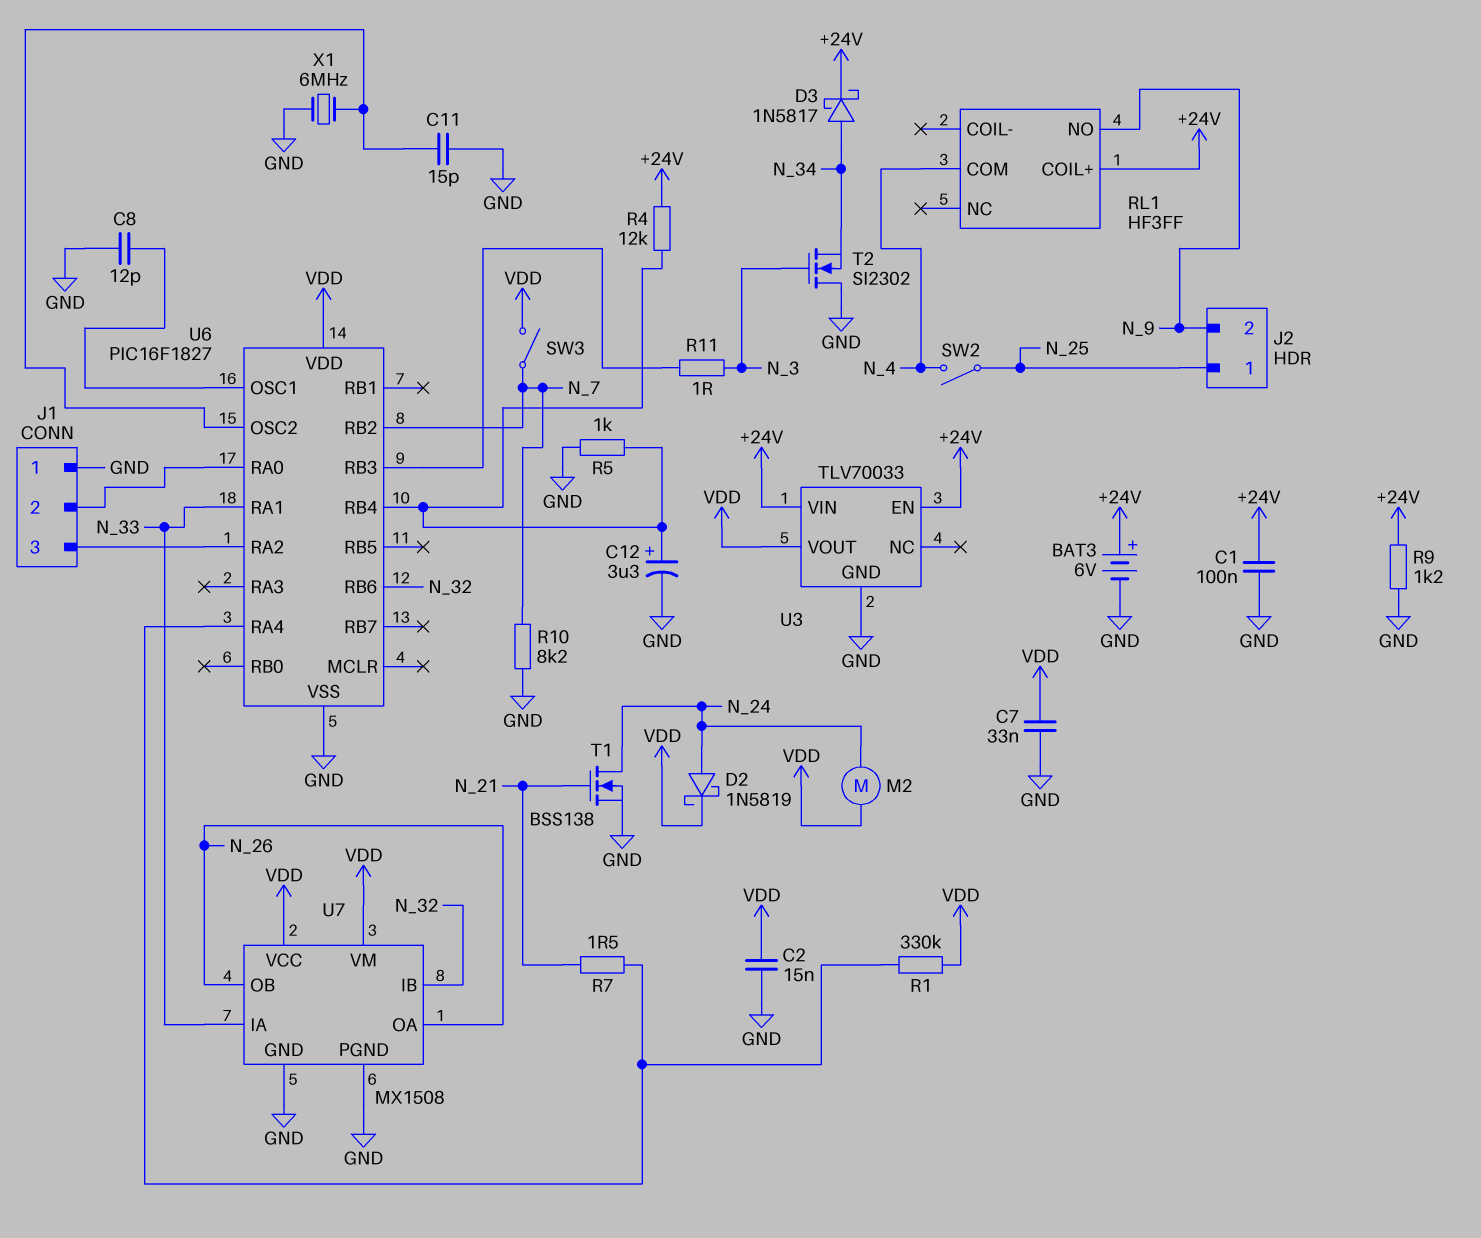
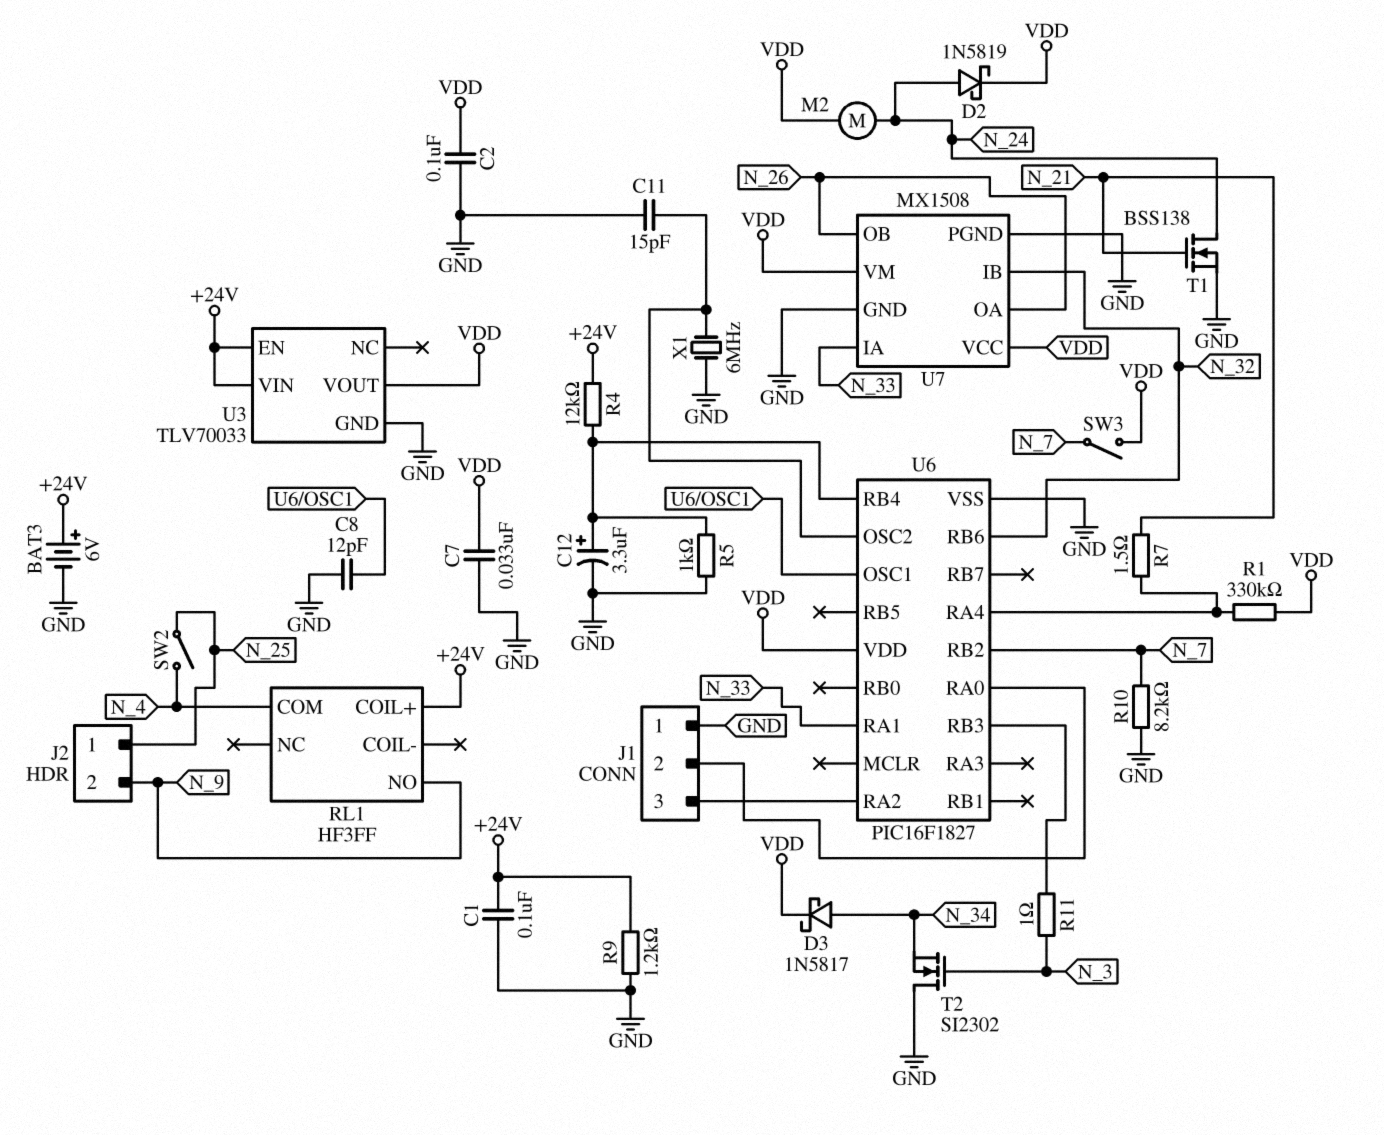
C2: 15nF (GND, VDD) -> 100nF (GND, VDD)
D3: schottky 1N5817 (A N_34, K +24V) -> schottky 1N5817 (A N_34, K VDD)

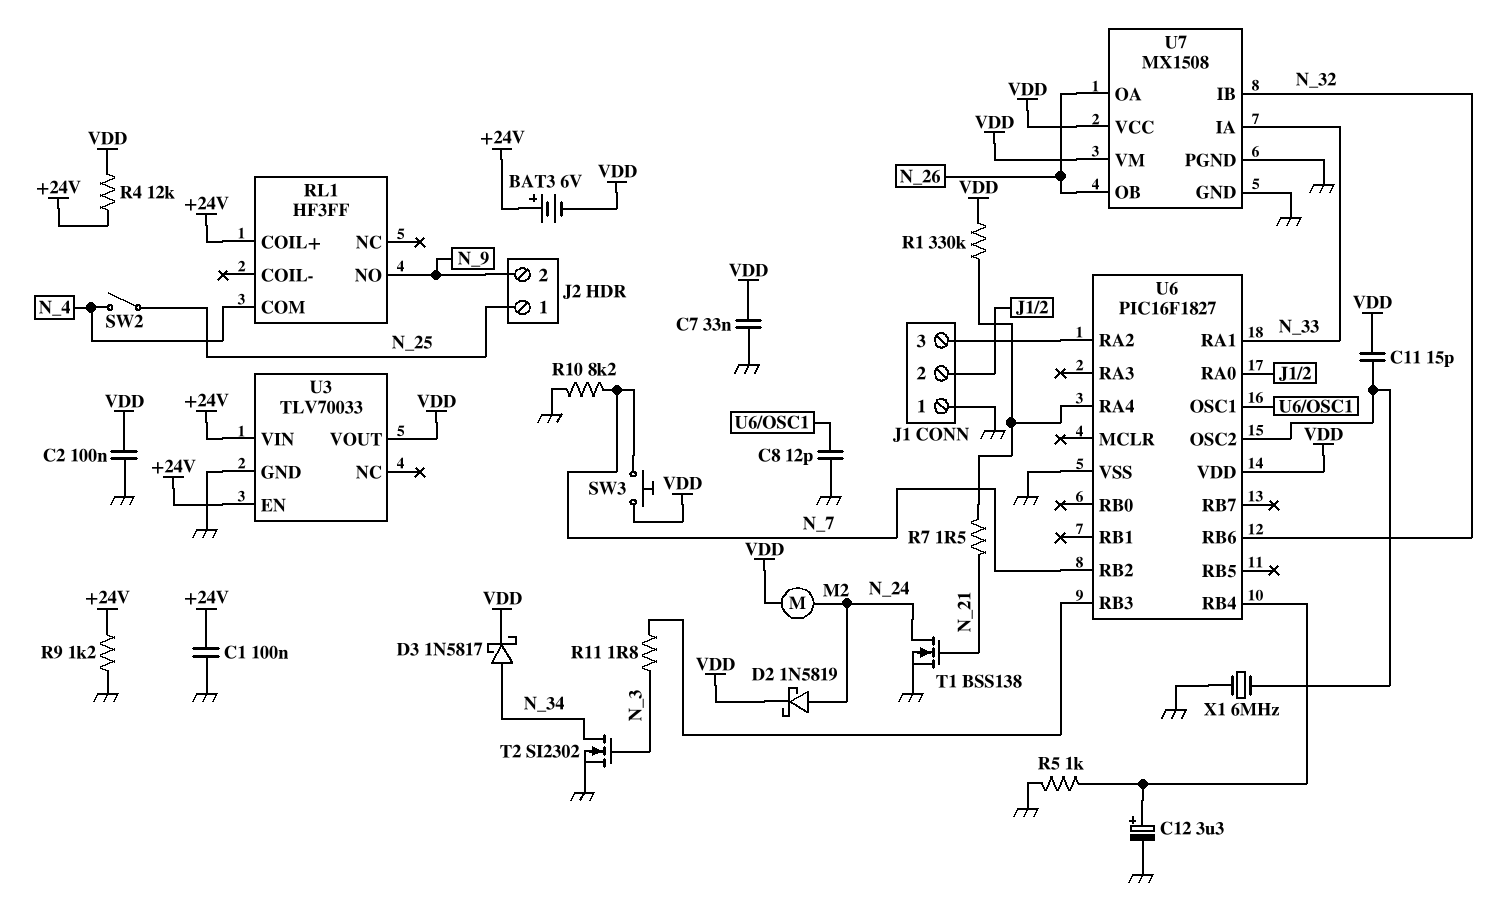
BAT3: 6V (plus +24V, minus GND) -> 6V (plus +24V, minus VDD)
C11: 15pF (GND, U6/OSC2) -> 15pF (U6/OSC2, VDD)
R4: 12k (+24V, U6/RB4) -> 12k (+24V, VDD)
R11: 1 (N_3, U6/RB3) -> 1.8 (N_3, U6/RB3)
SW3: switch (N_7, VDD) -> button (N_7, VDD)
T2: NMOS SI2302 (G N_3, D GND, S N_34) -> NMOS SI2302 (G N_3, D N_34, S GND)

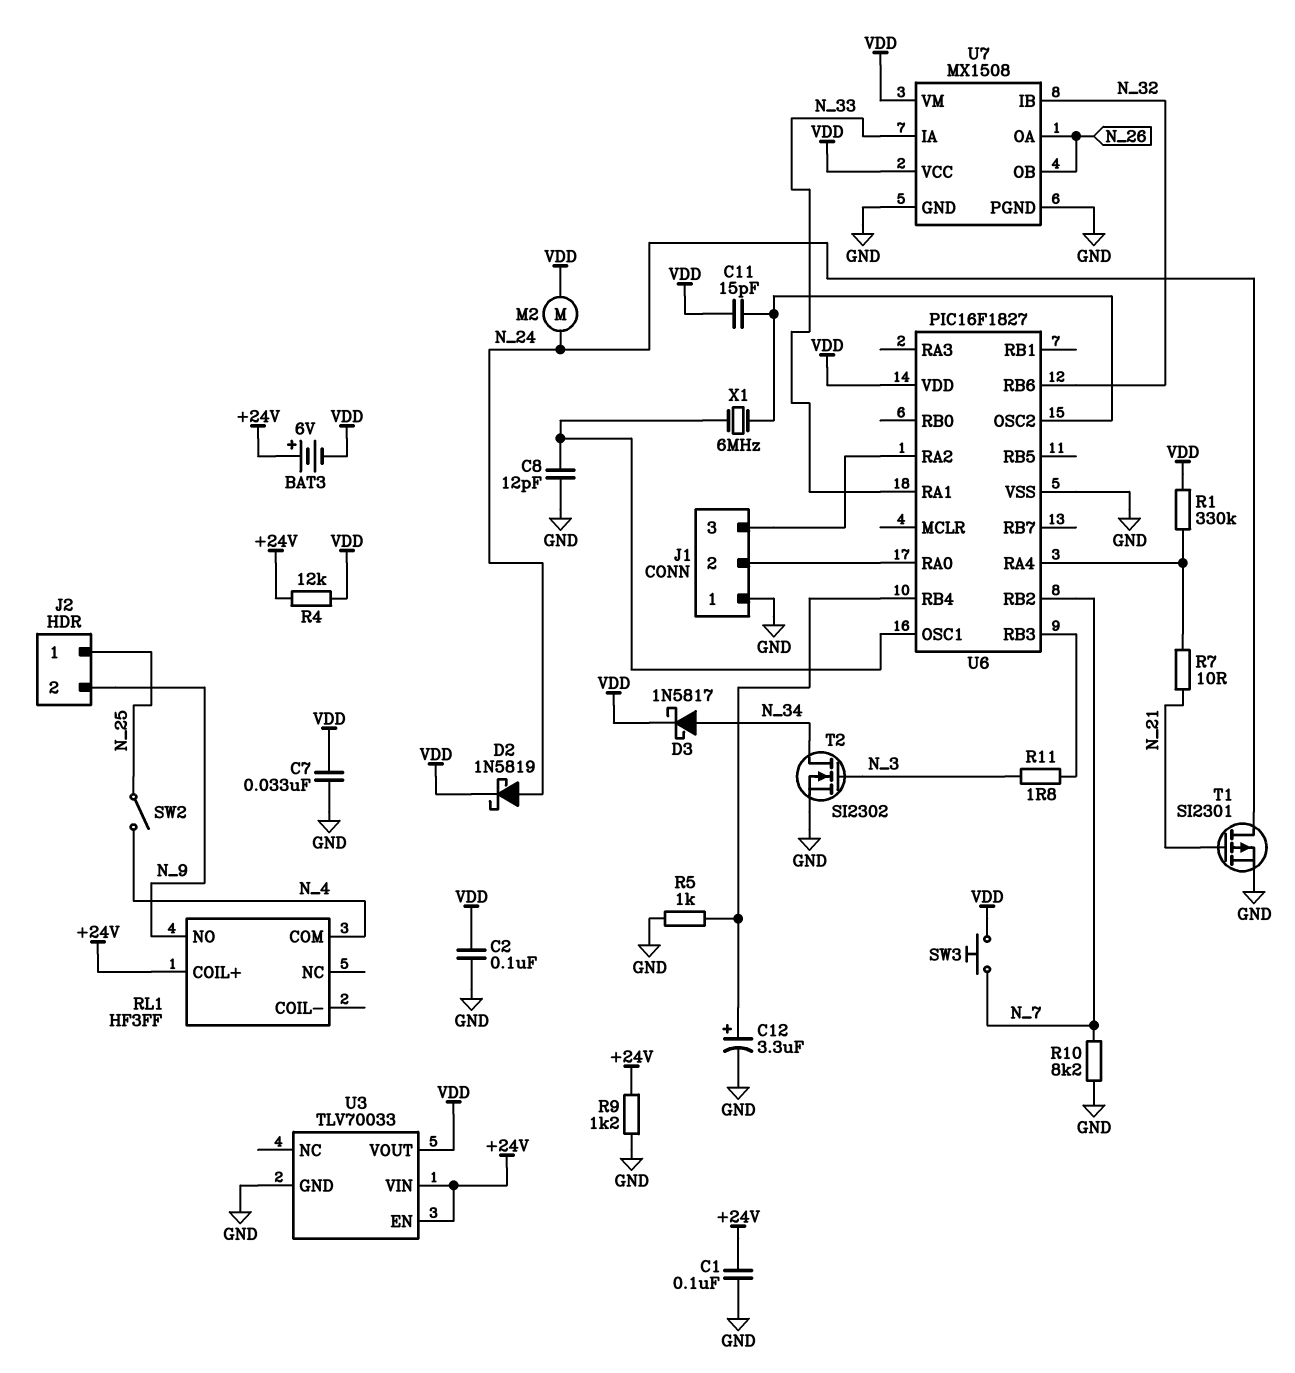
R7: 1.5 (N_21, U6/RA4) -> 10 (N_21, U6/RA4)
T1: NMOS BSS138 (G N_21, D N_24, S GND) -> PMOS SI2301 (G N_21, D N_24, S GND)
X1: 6MHz (GND, U6/OSC2) -> 6MHz (U6/OSC1, U6/OSC2)

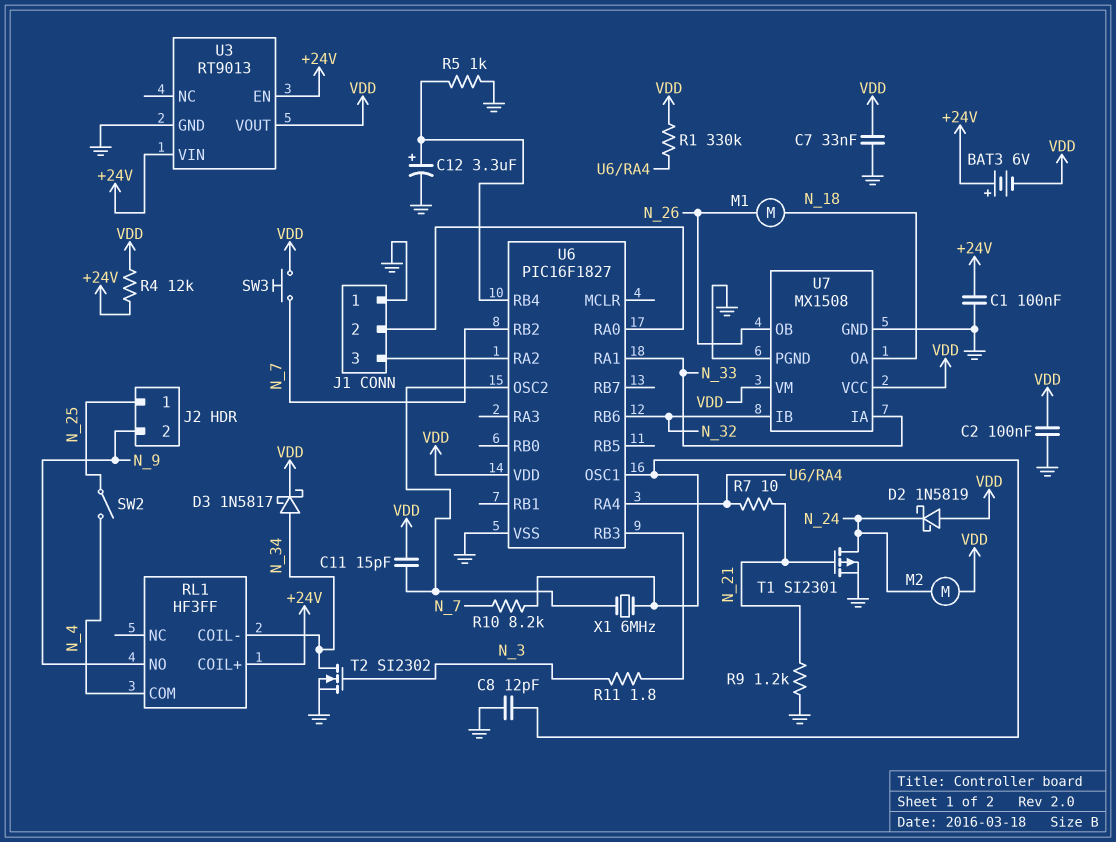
D2: schottky 1N5819 (A N_24, K VDD) -> schottky 1N5819 (A VDD, K N_24)
M1: none -> motor (N_18, N_26)
R9: 1.2k (+24V, GND) -> 1.2k (GND, N_21)
R10: 8.2k (GND, N_7) -> 8.2k (N_7, U6/OSC1)
RL1 pin COIL-: none -> N_34
U3: TLV70033 -> RT9013
U7 pin OA: N_26 -> N_18

